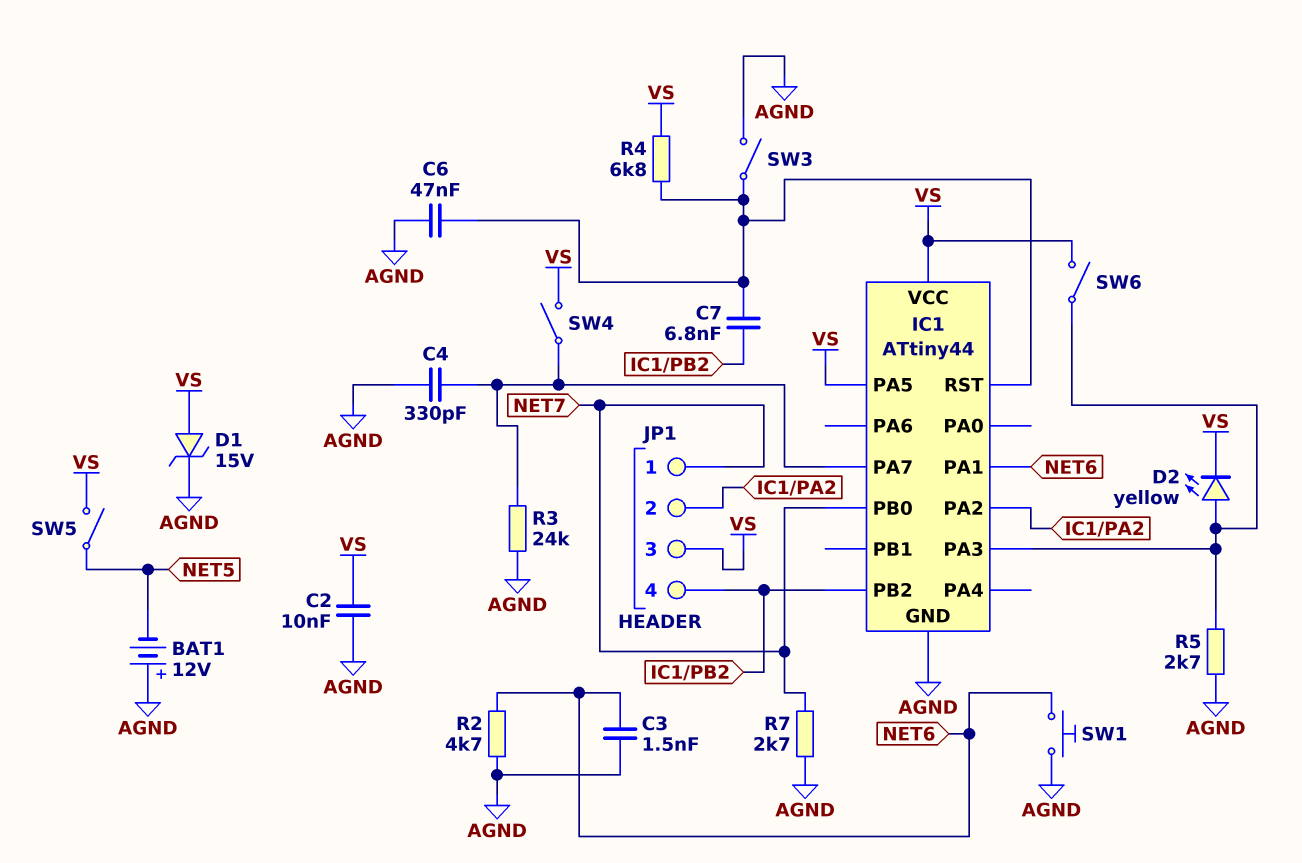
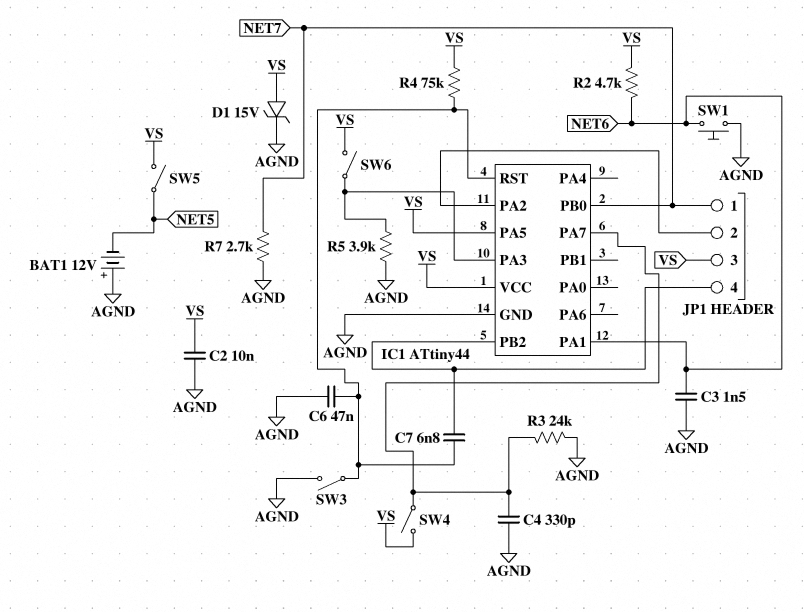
D2: LED yellow (A IC1/PA3, K VS) -> none
R2: 4.7k (AGND, NET6) -> 4.7k (NET6, VS)
R4: 6.8k (IC1/RST, VS) -> 75k (IC1/RST, VS)
R5: 2.7k (AGND, IC1/PA3) -> 3.9k (AGND, IC1/PA3)

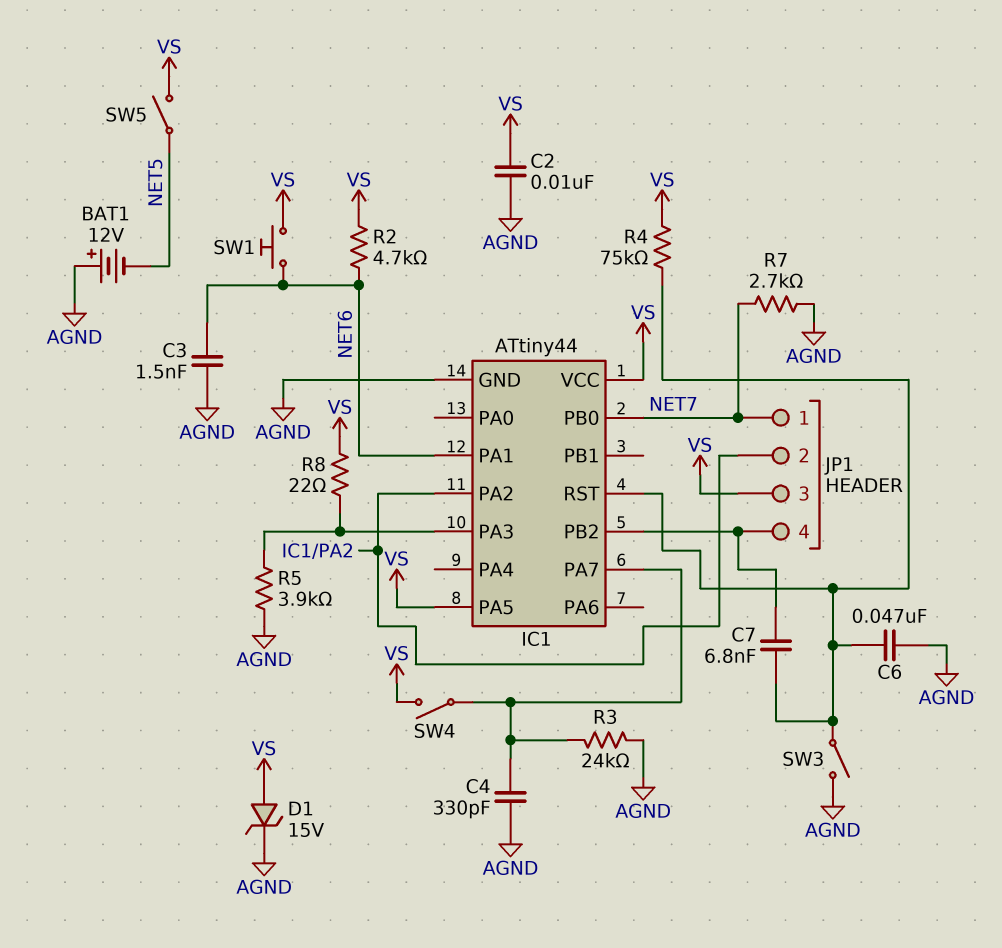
R8: none -> 22 (IC1/PA3, VS)
SW1: button (AGND, NET6) -> button (NET6, VS)
SW6: switch (IC1/PA3, VS) -> none

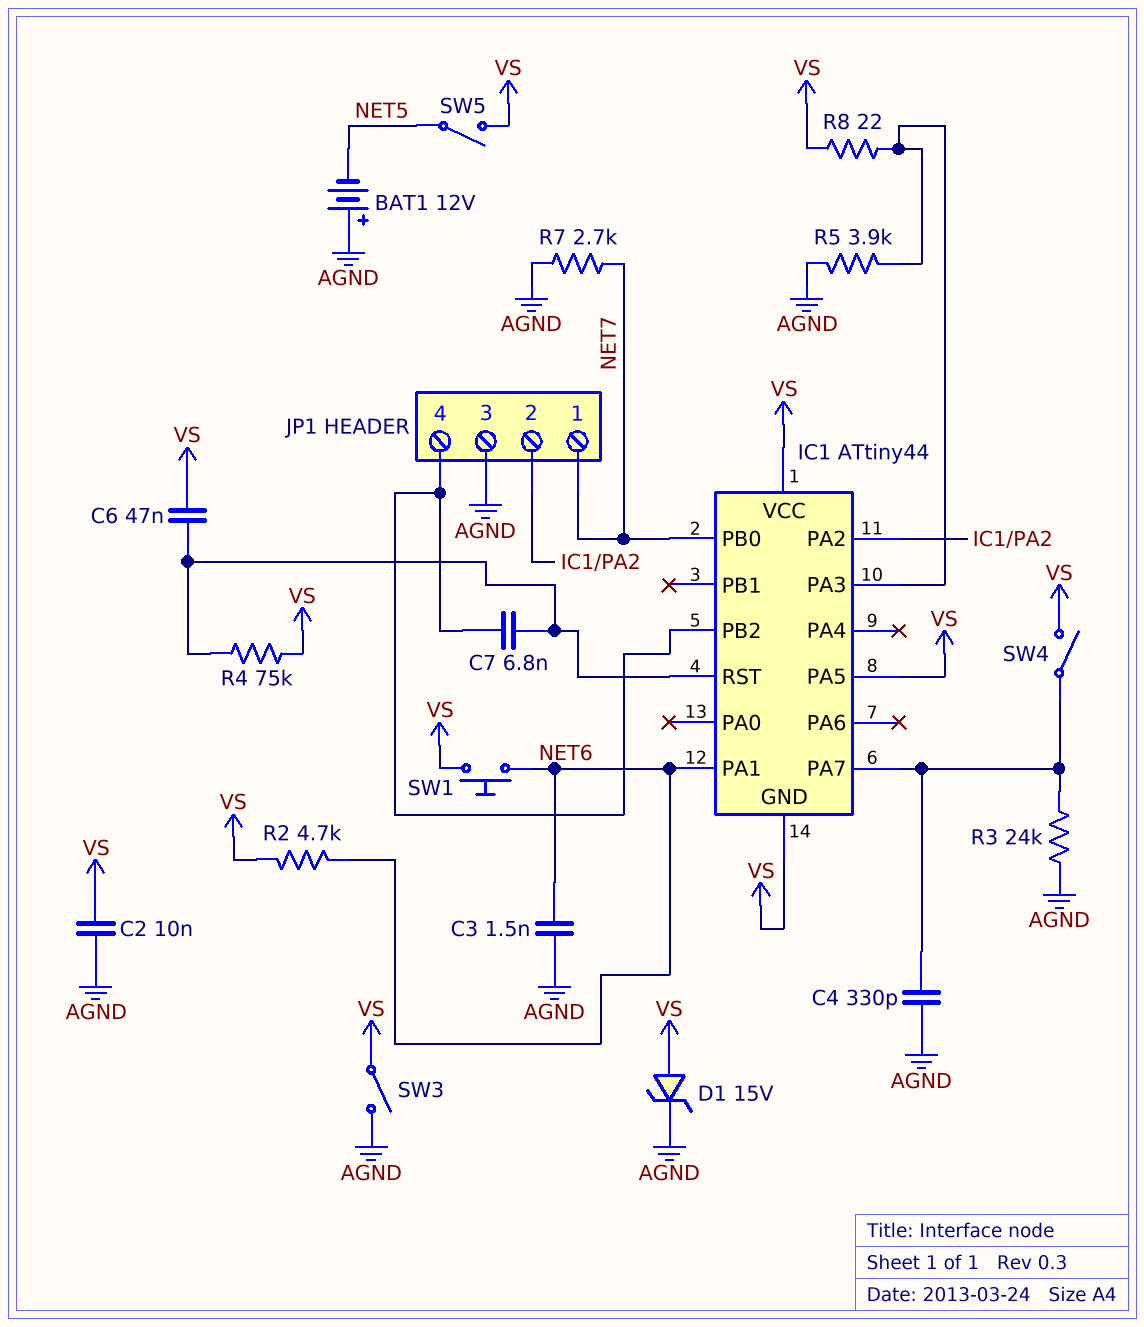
C6: 47nF (AGND, IC1/RST) -> 47nF (IC1/RST, VS)
IC1 pin GND: AGND -> VS
JP1 pin 3: VS -> AGND
SW3: switch (AGND, IC1/RST) -> switch (AGND, VS)

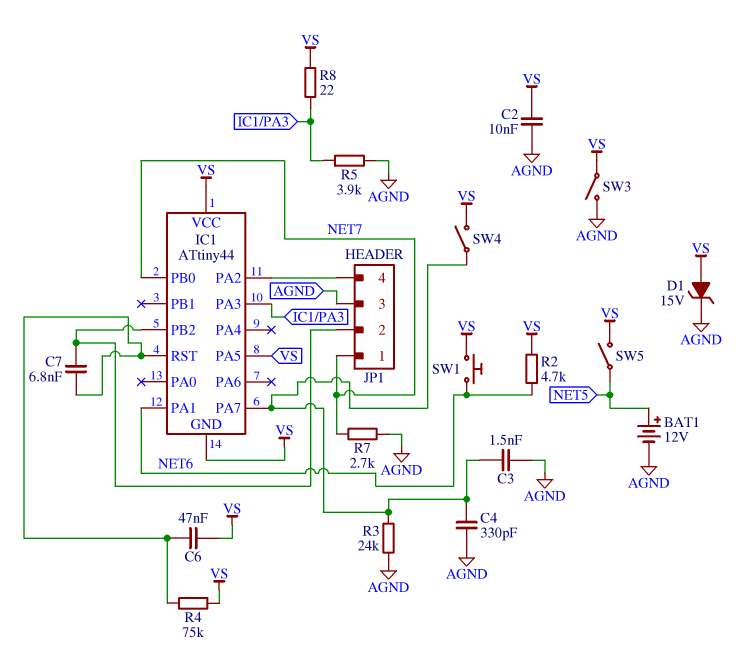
BAT1: 12V (plus AGND, minus NET5) -> 12V (plus NET5, minus AGND)
C3: 1.5nF (AGND, NET6) -> 1.5nF (AGND, IC1/PA7)
JP1 pin 2: IC1/PA2 -> IC1/PB2
JP1 pin 4: IC1/PB2 -> IC1/PA2

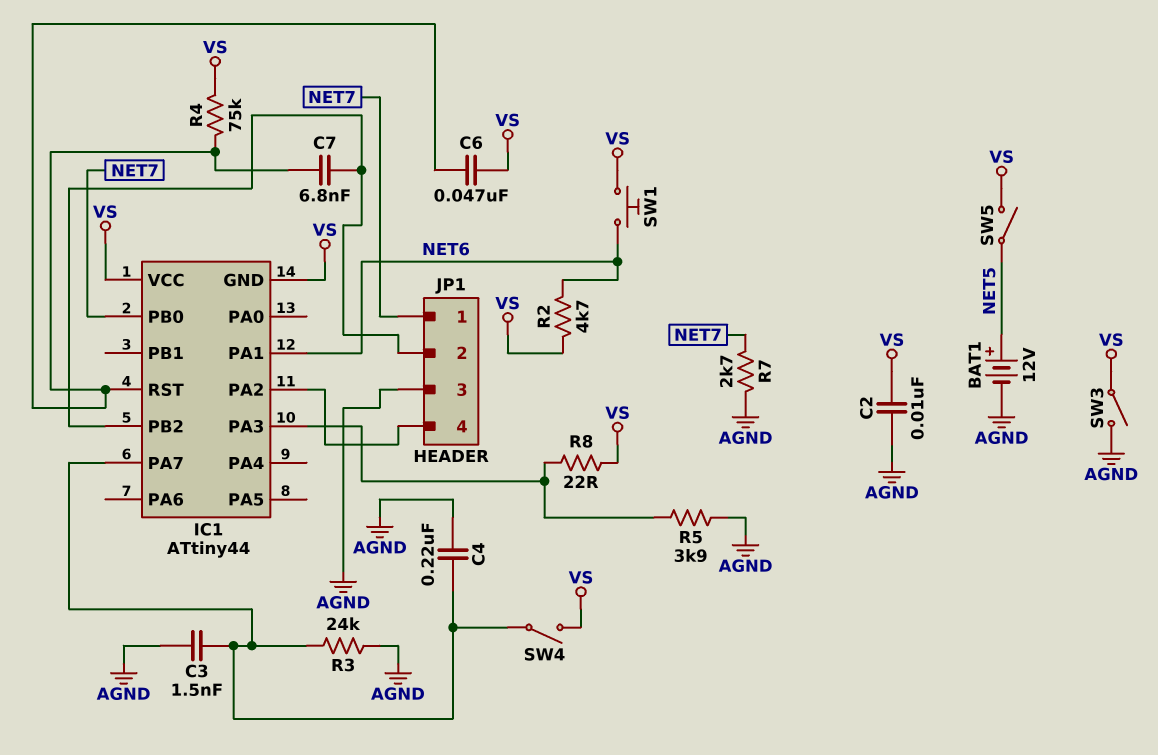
C4: 330pF (AGND, IC1/PA7) -> 220nF (AGND, IC1/PA7)
D1: zener 15V (A VS, K AGND) -> none
IC1 pin PA5: VS -> none

